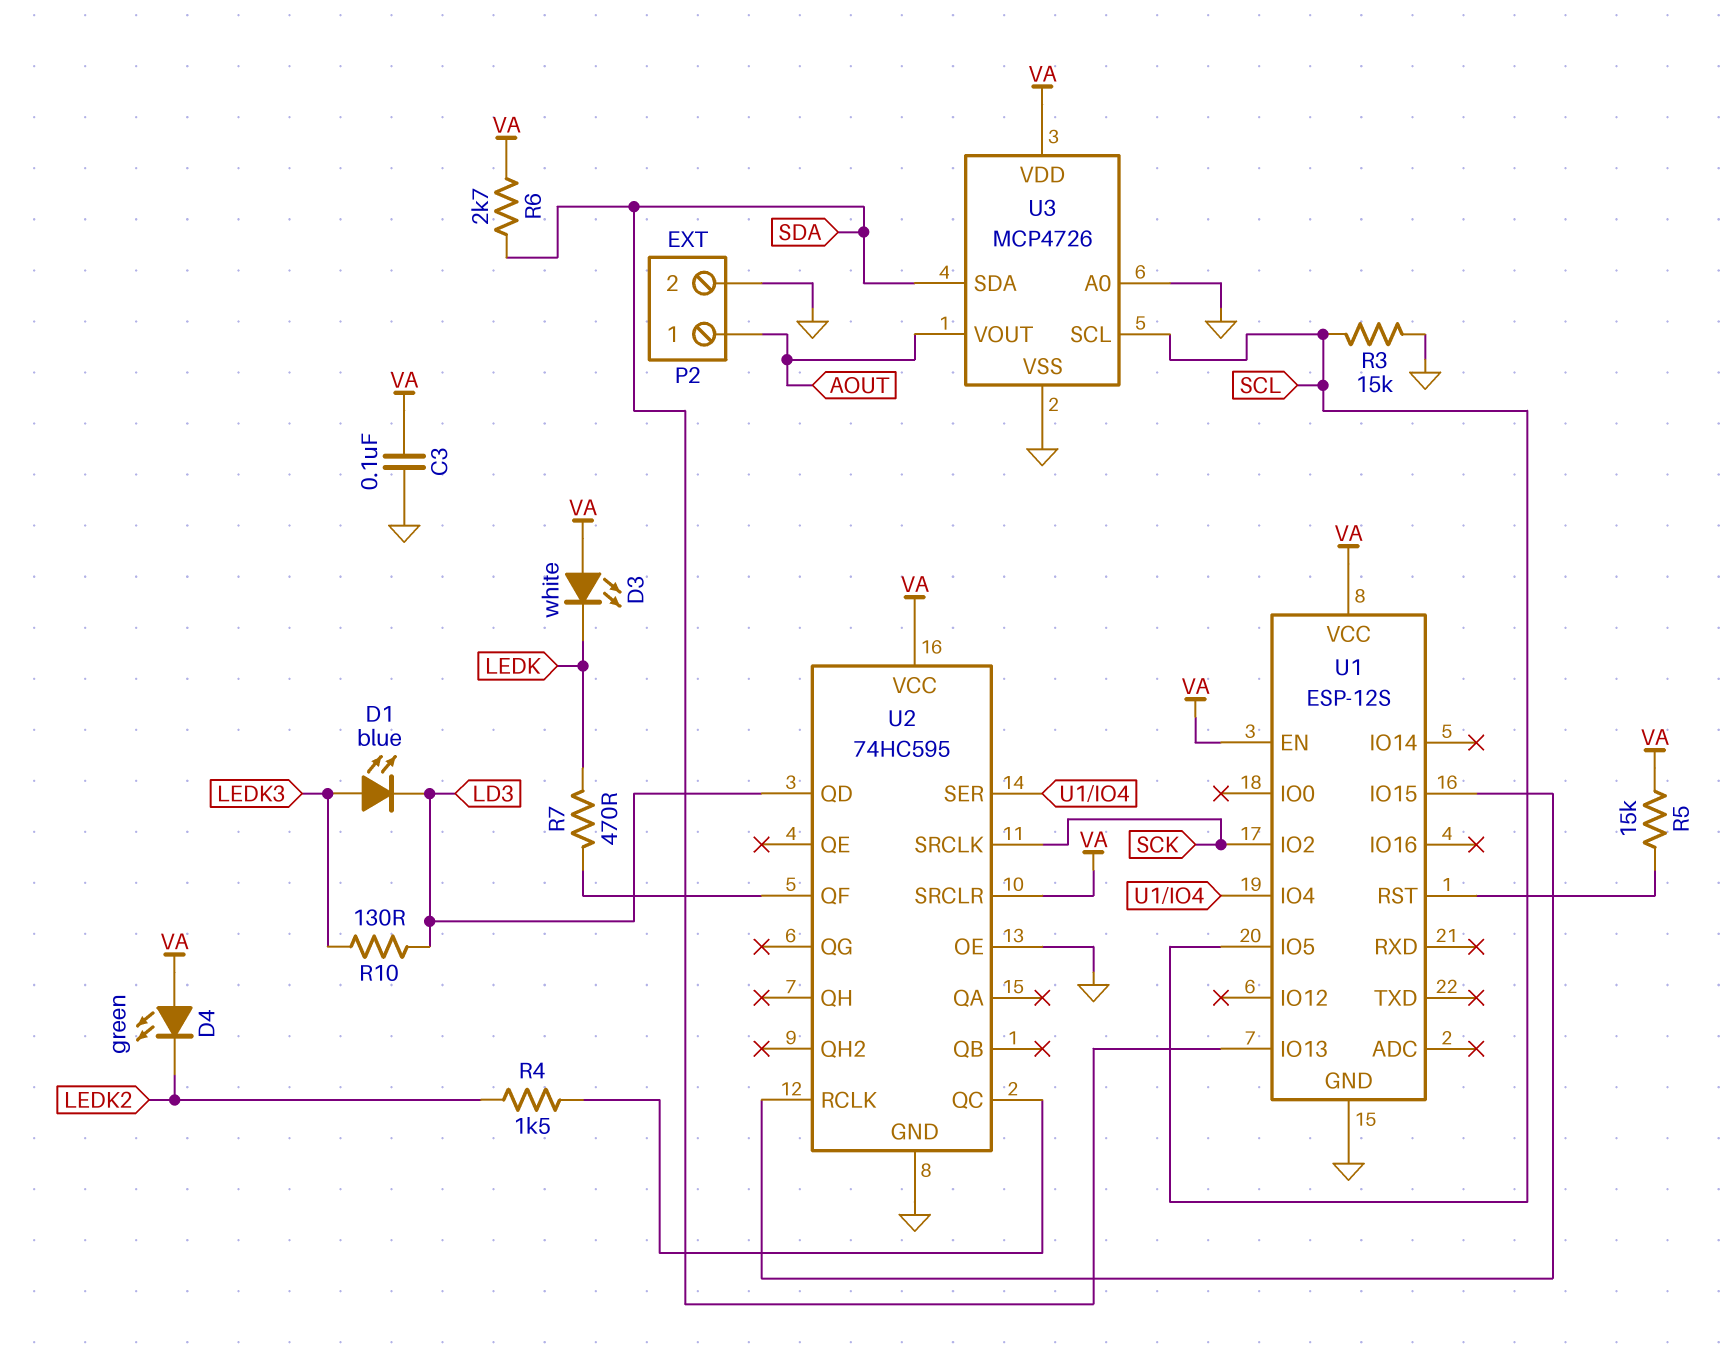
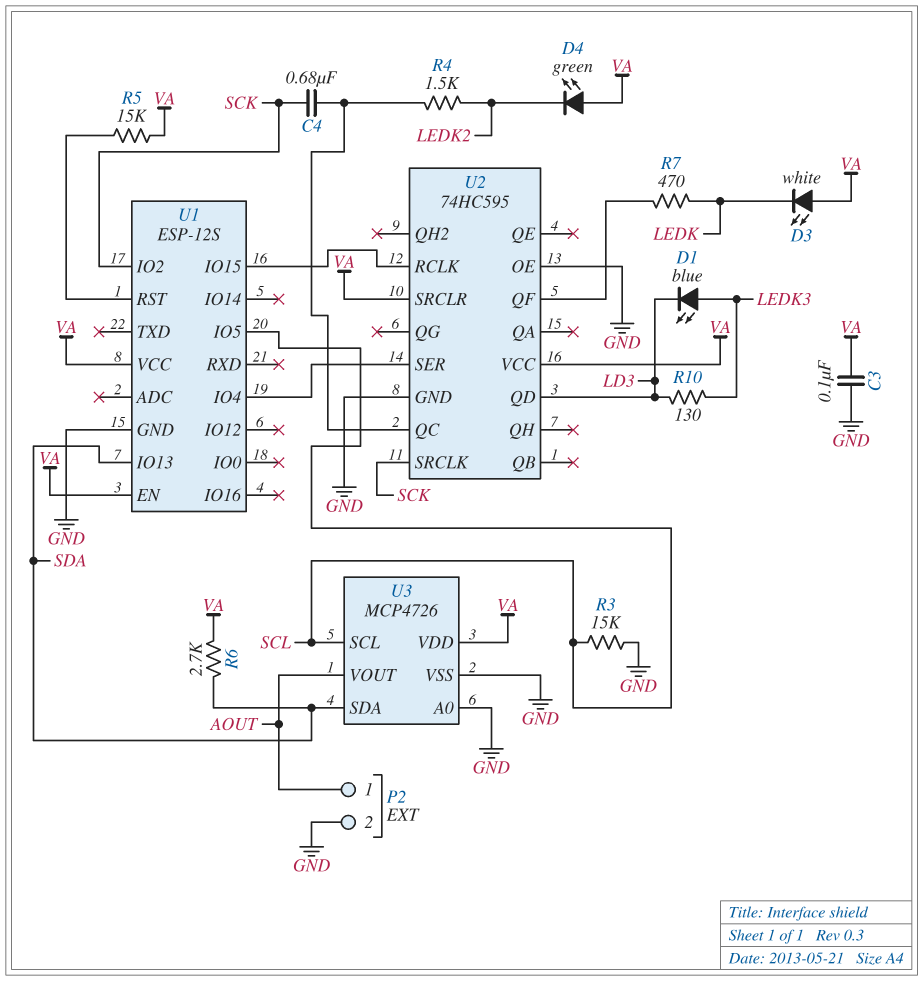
C4: none -> 680nF (SCK, U2/QC)

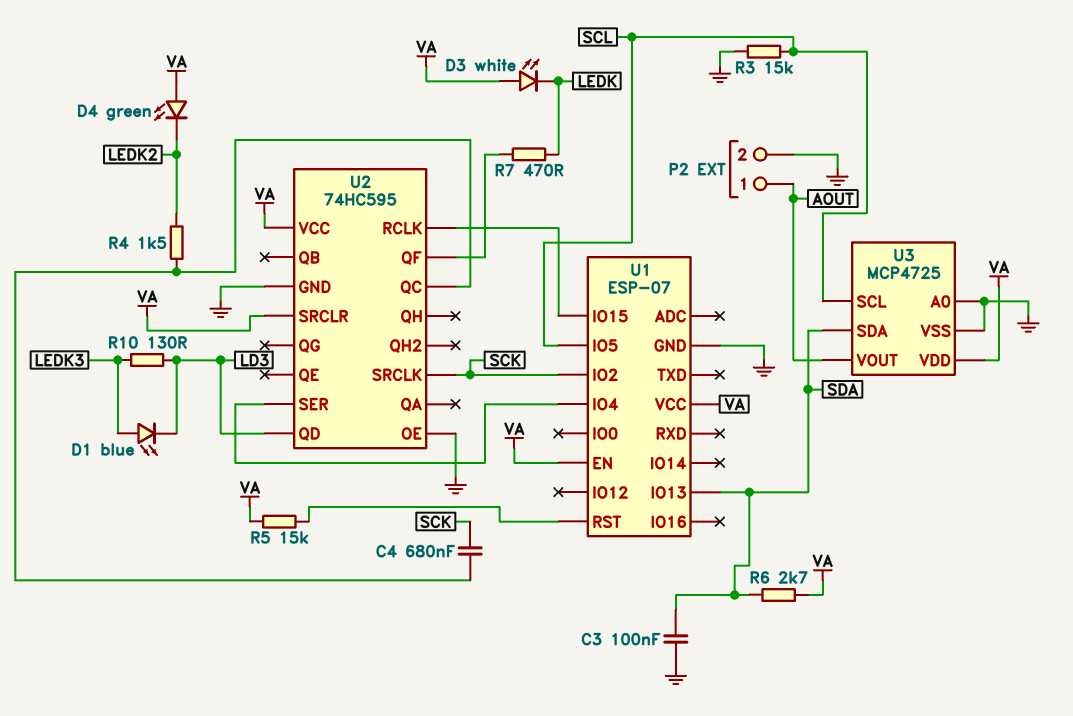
C3: 100nF (GND, VA) -> 100nF (GND, SDA)
U1: ESP-12S -> ESP-07
U3: MCP4726 -> MCP4725

